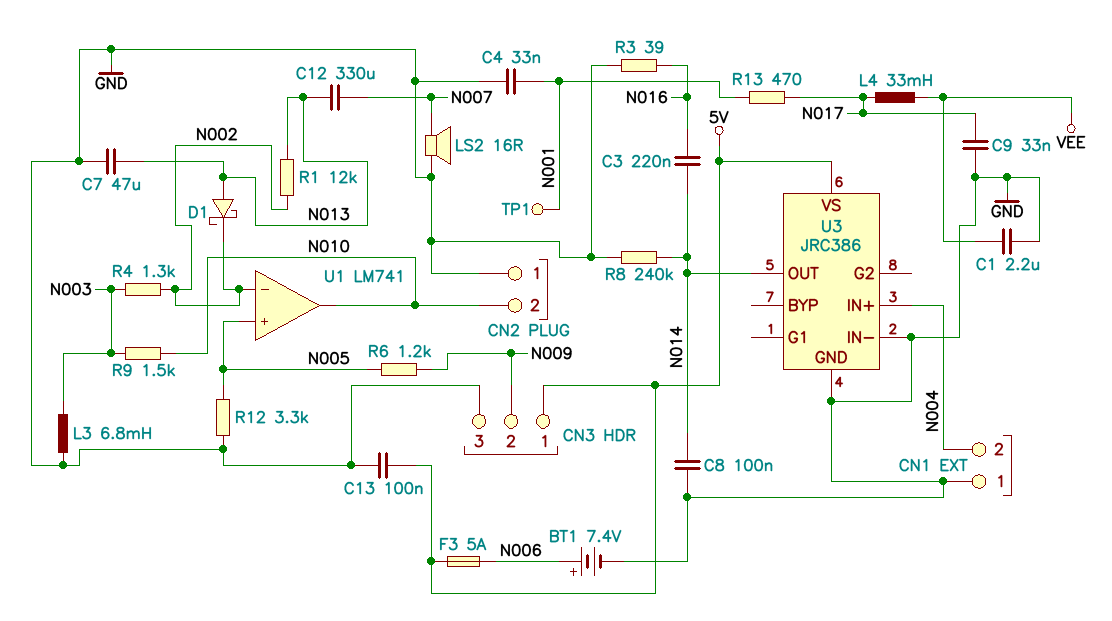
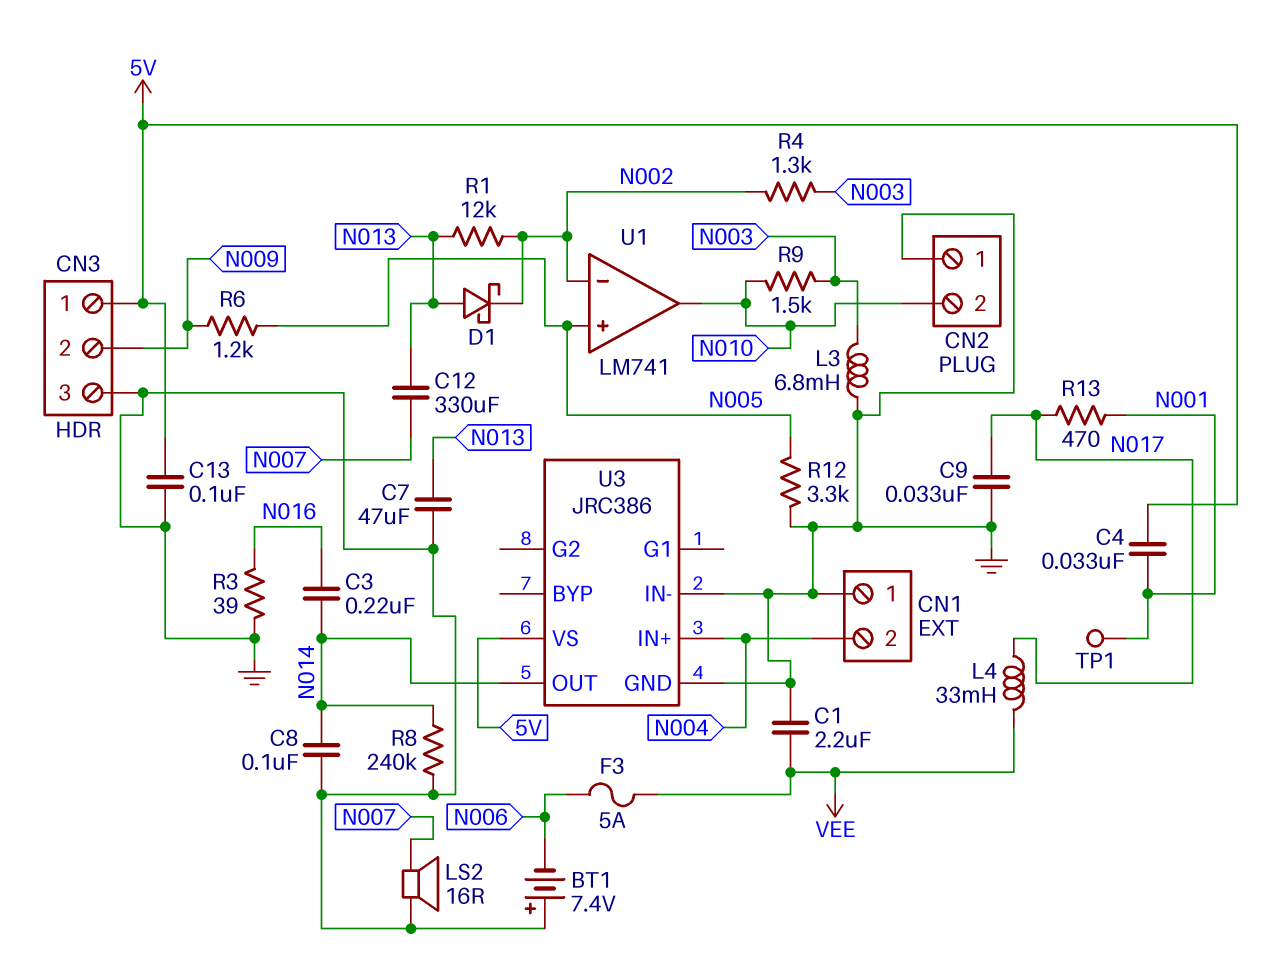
BT1: 7.4V (plus N006, minus GND) -> 7.4V (plus GND, minus N006)
C4: 33nF (GND, N001) -> 33nF (5V, N001)
F3: 5A (5V, N006) -> 5A (N006, VEE)

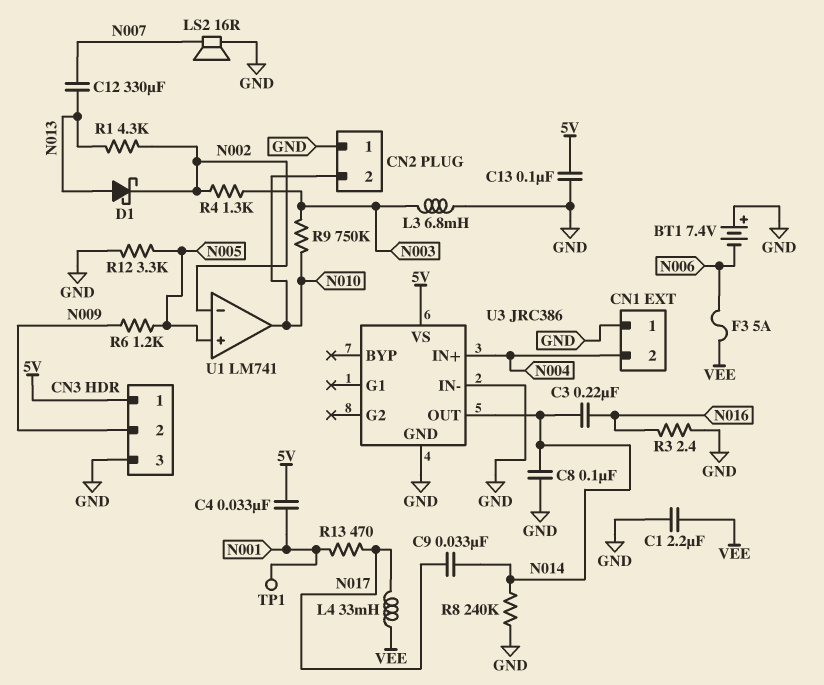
C7: 47uF (GND, N013) -> none
C9: 33nF (GND, N017) -> 33nF (N014, N017)
R1: 12k (N002, N013) -> 4.3k (N002, N013)
R3: 39 (GND, N016) -> 2.4 (GND, N016)
R9: 1.5k (N003, N010) -> 750k (N003, N010)

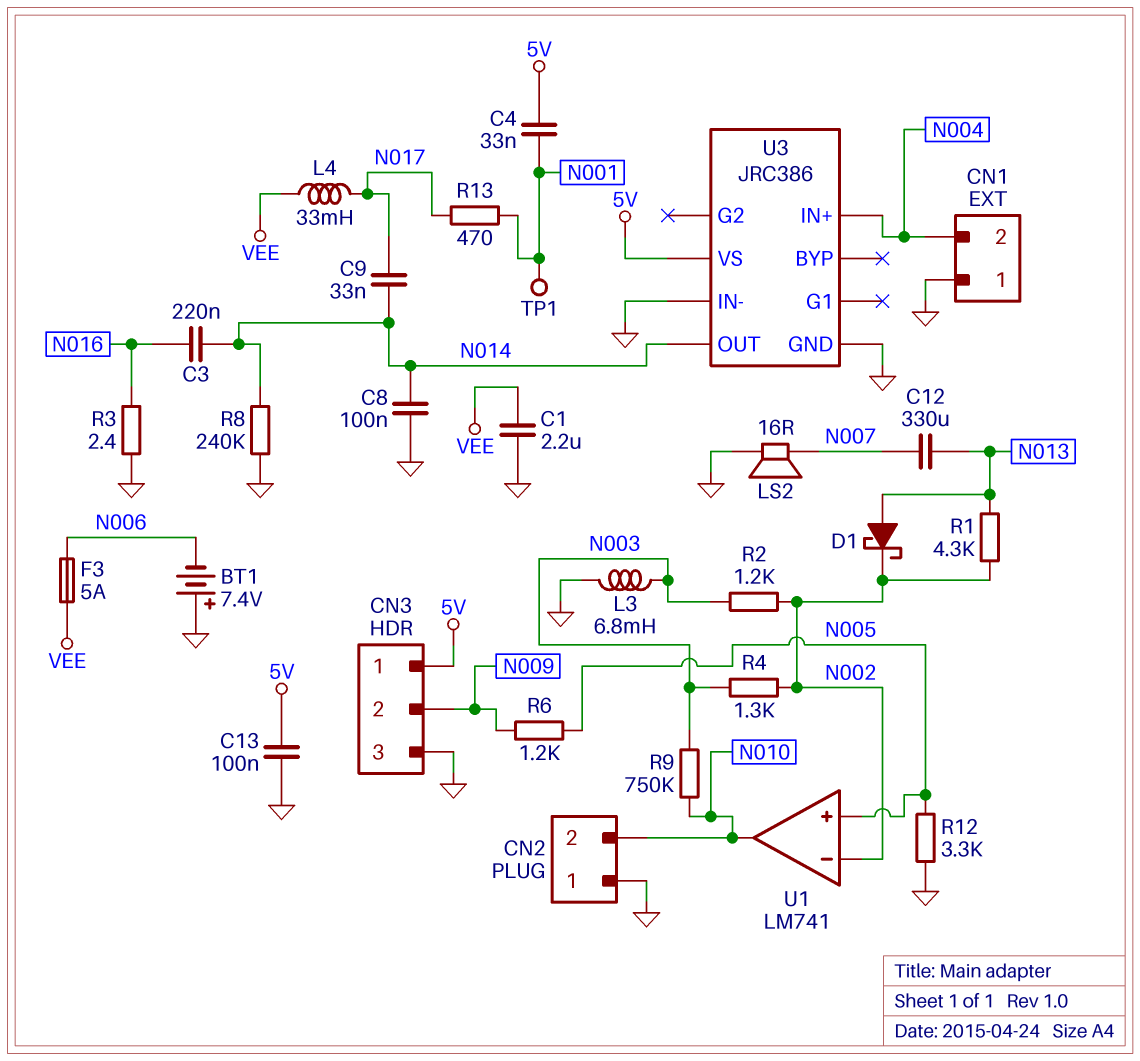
R2: none -> 1.2k (N002, N003)

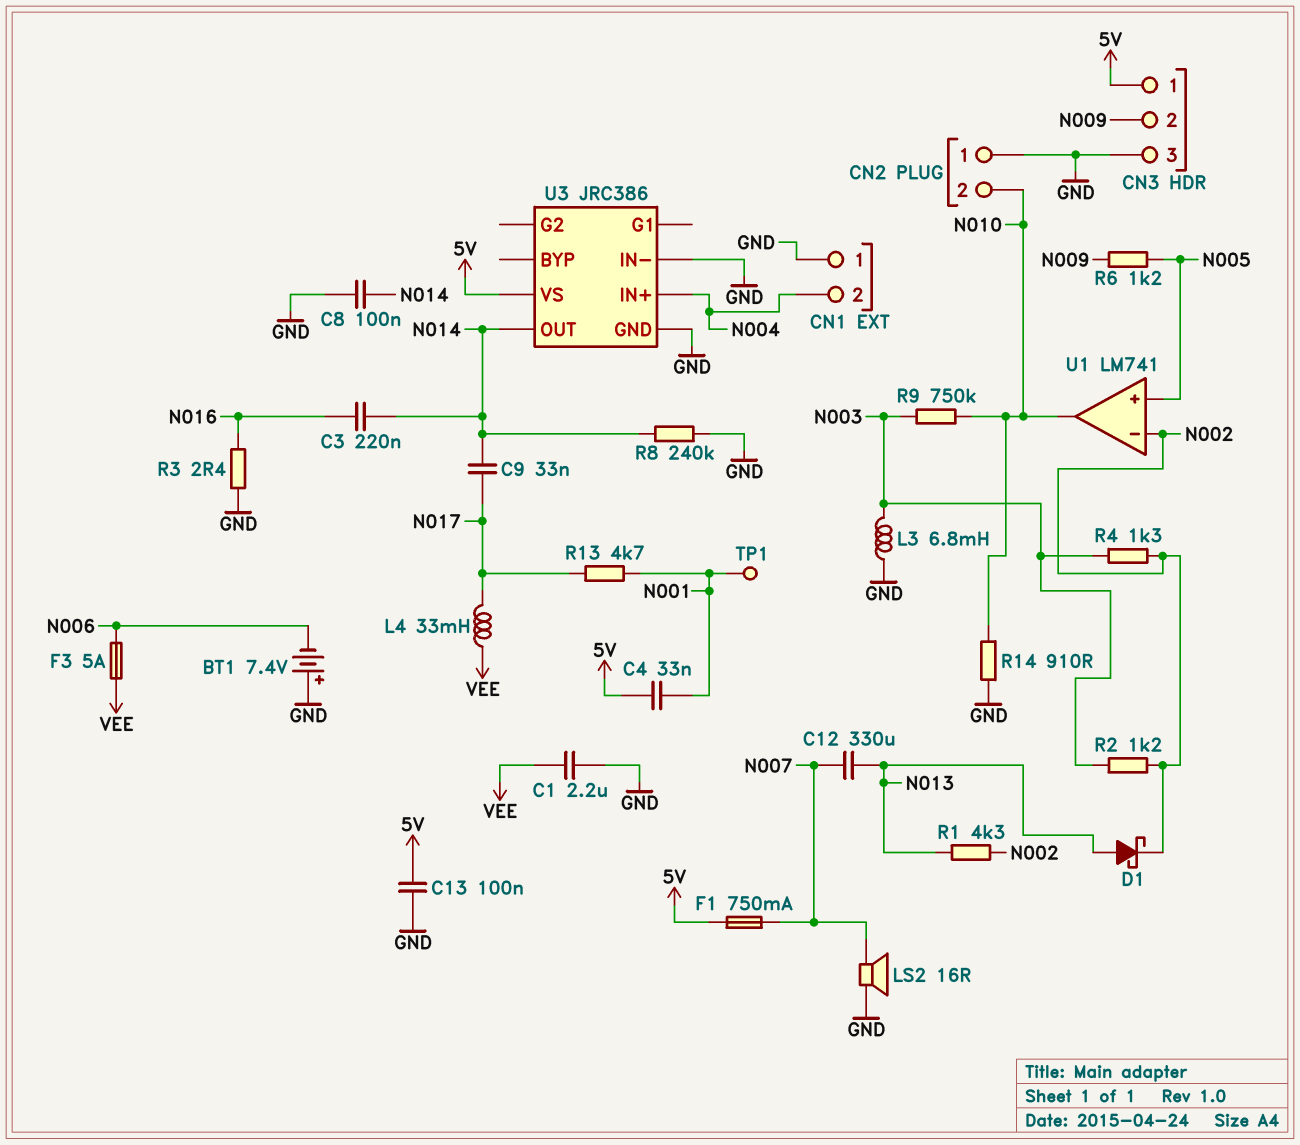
F1: none -> 750mA (5V, N007)
R12: 3.3k (GND, N005) -> none
R13: 470 (N001, N017) -> 4.7k (N001, N017)
R14: none -> 910 (GND, N010)

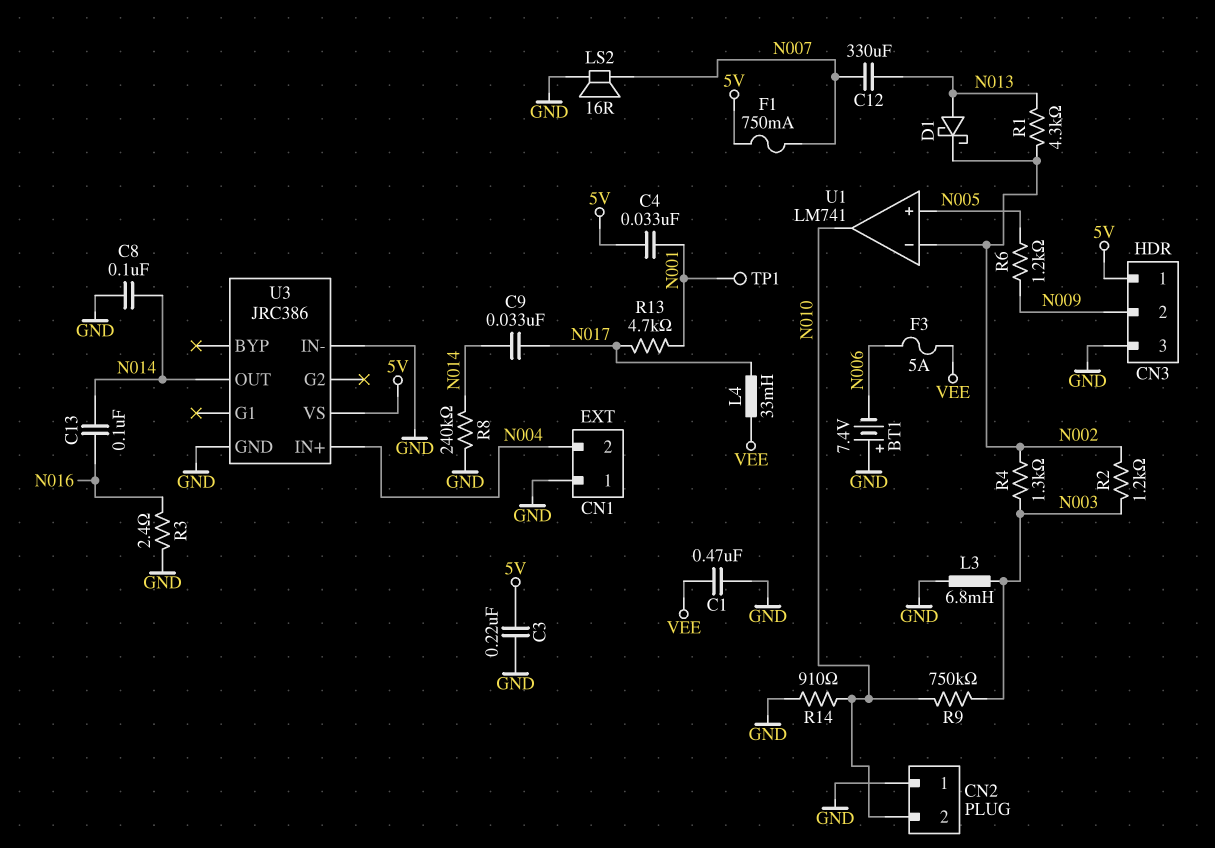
C1: 2.2uF (GND, VEE) -> 470nF (GND, VEE)
C3: 220nF (N014, N016) -> 220nF (5V, GND)
C13: 100nF (5V, GND) -> 100nF (N014, N016)

